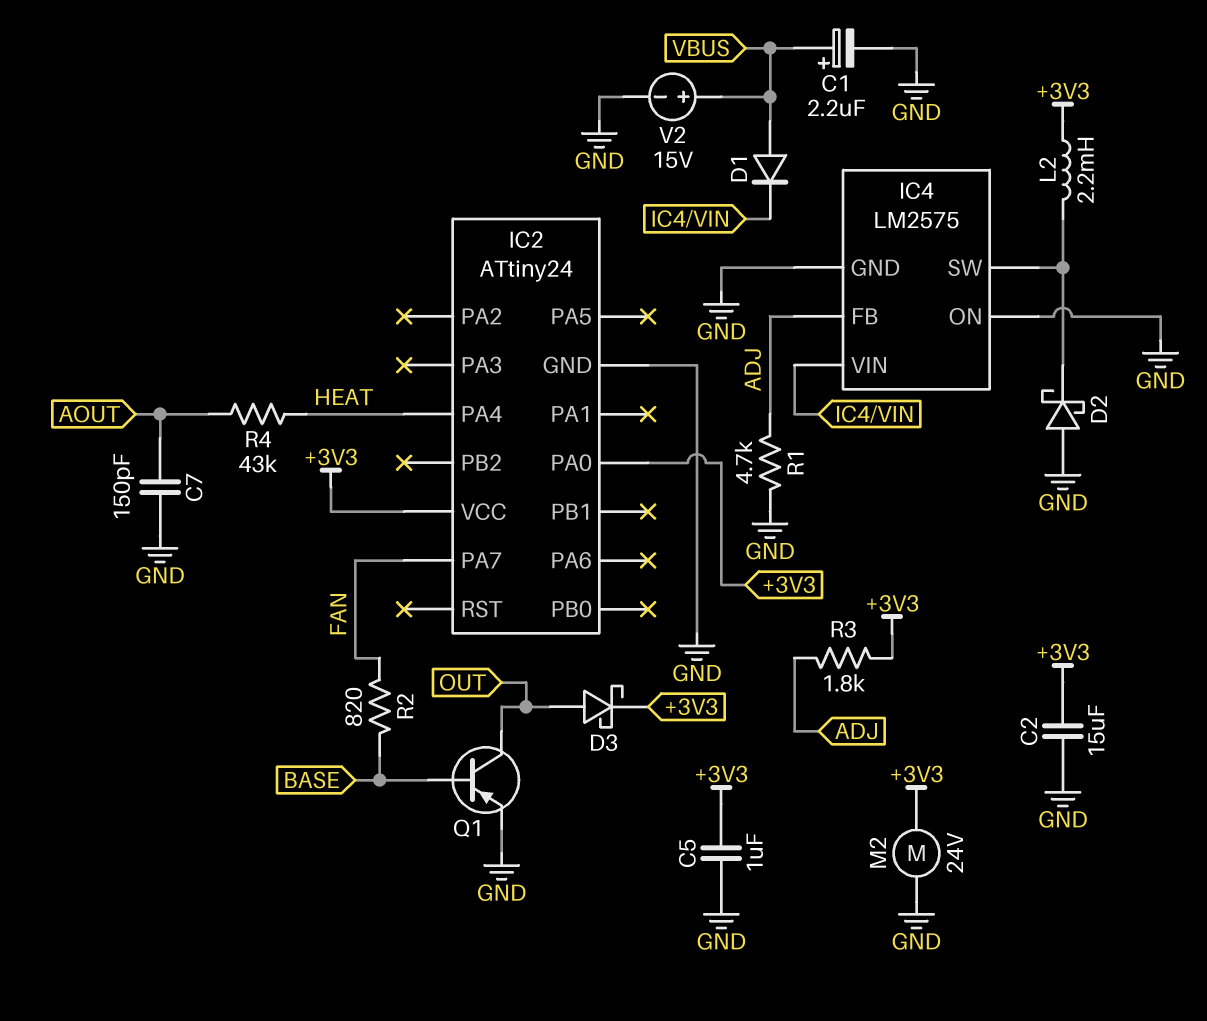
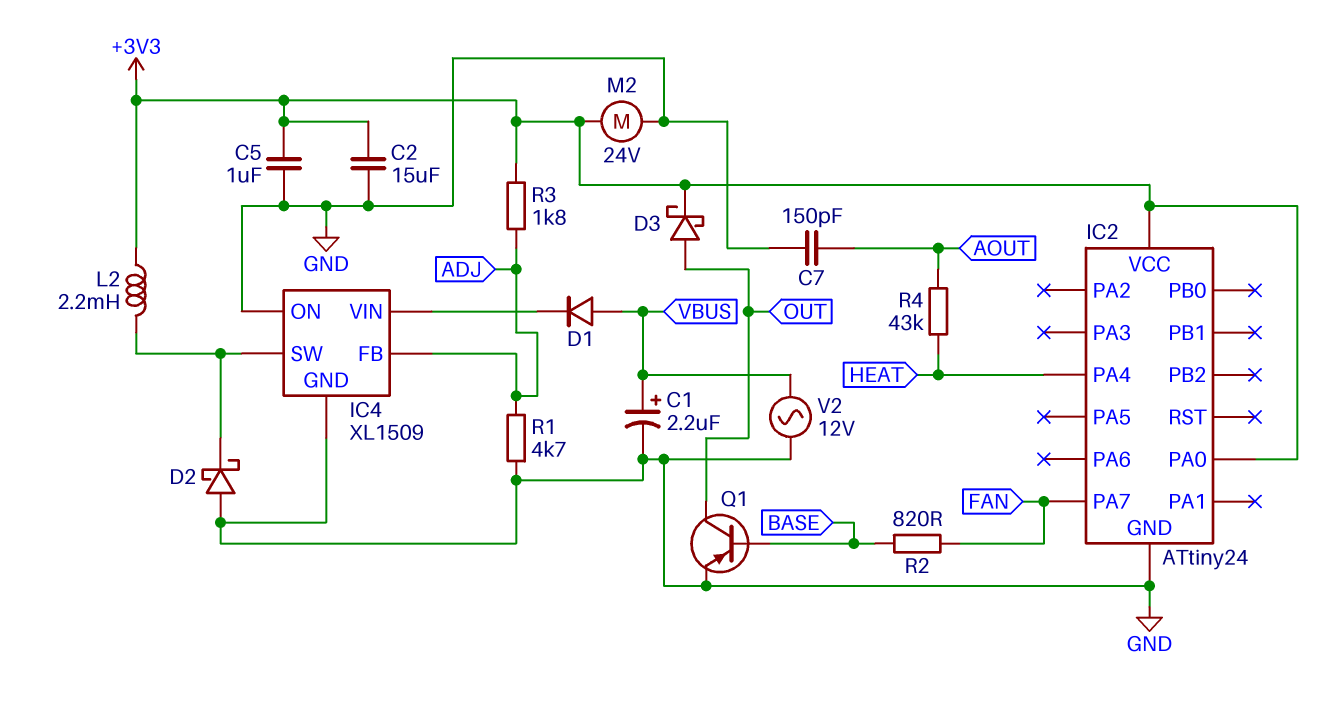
IC4: LM2575 -> XL1509
V2: 15V (plus VBUS, minus GND) -> AC 12V (GND, VBUS)

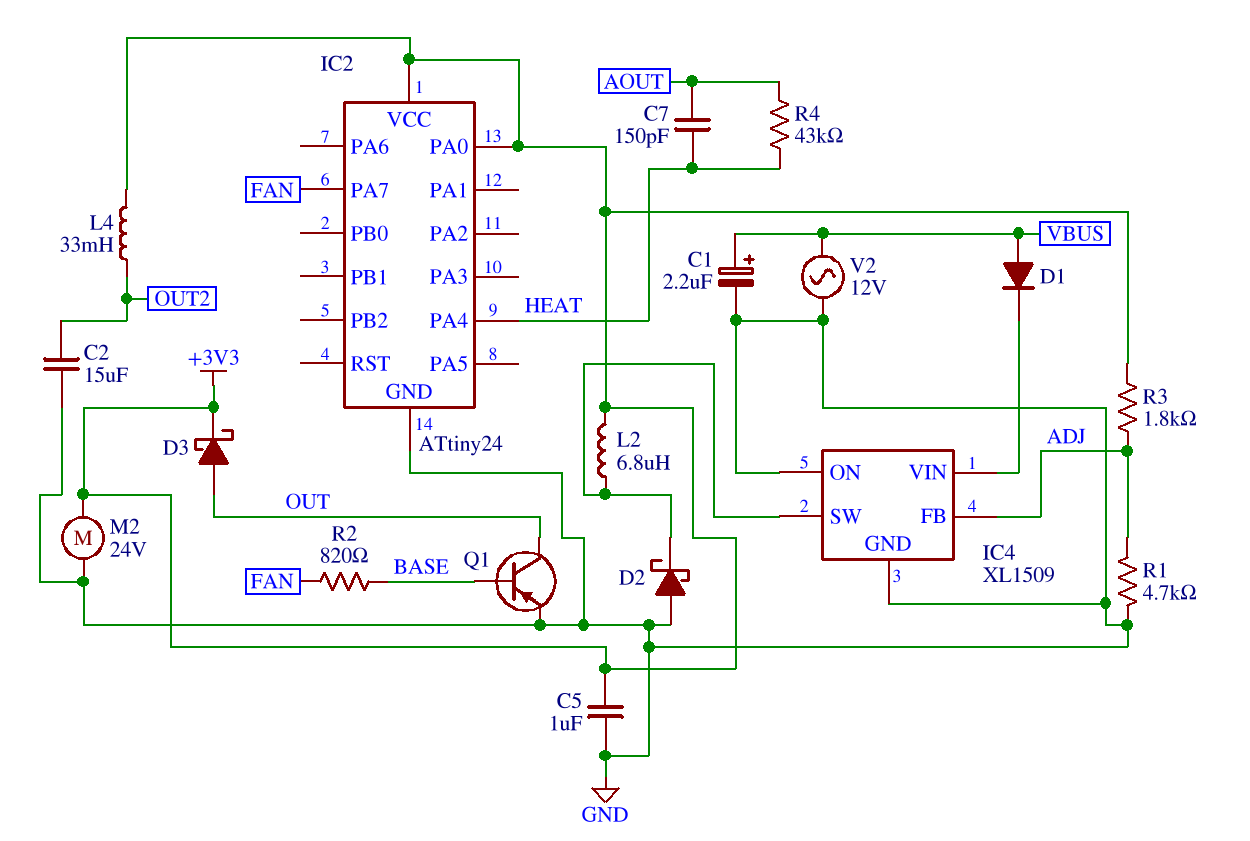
C2: 15uF (+3V3, GND) -> 15uF (GND, OUT2)
C7: 150pF (AOUT, GND) -> 150pF (AOUT, HEAT)
L2: 2.2mH (+3V3, IC4/SW) -> 6.8uH (+3V3, IC4/SW)
L4: none -> 33mH (+3V3, OUT2)

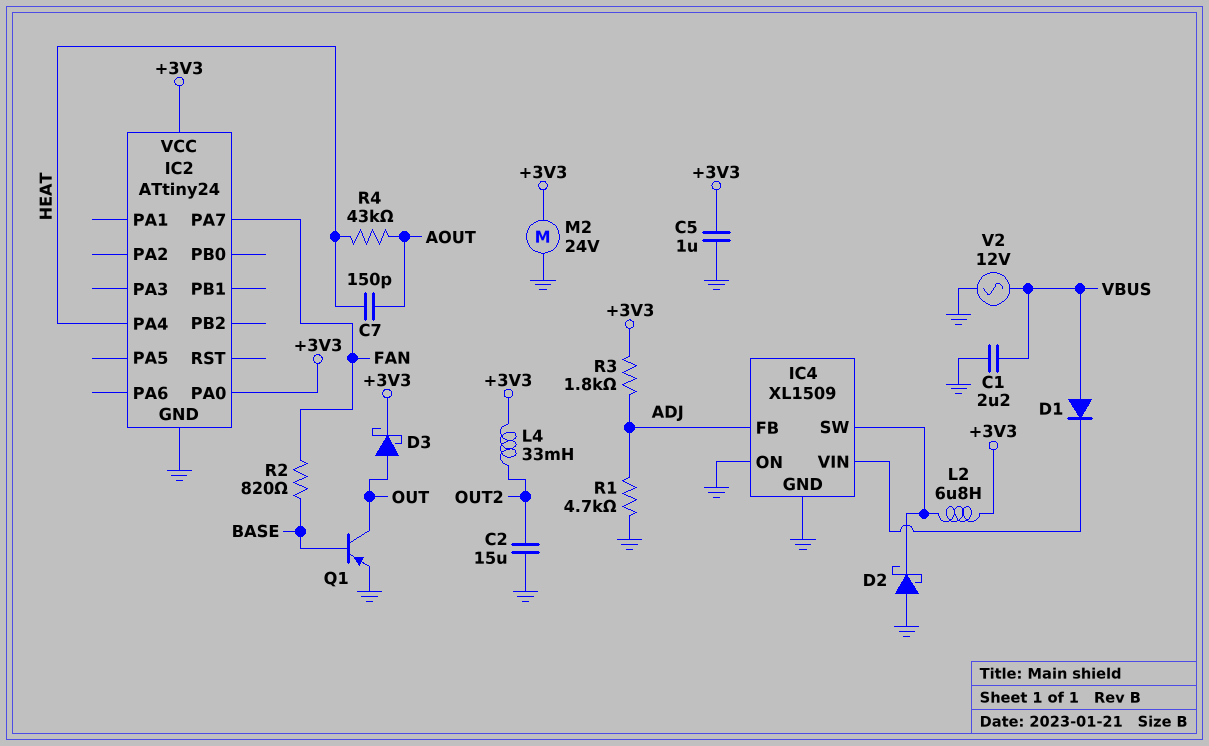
C1: 2.2uF (plus VBUS, minus GND) -> 2.2uF (GND, VBUS)

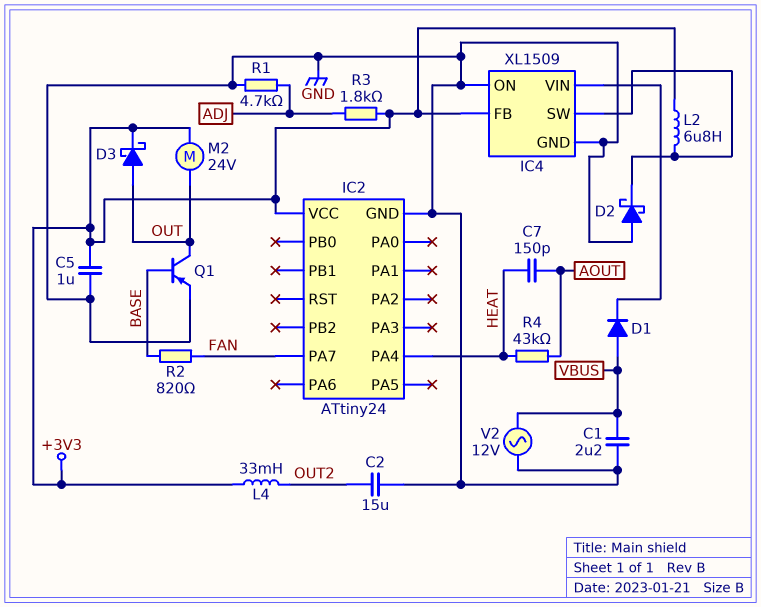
IC2 pin PA0: +3V3 -> none
IC4 pin FB: ADJ -> +3V3
M2: motor 24V (+3V3, GND) -> motor 24V (+3V3, OUT)

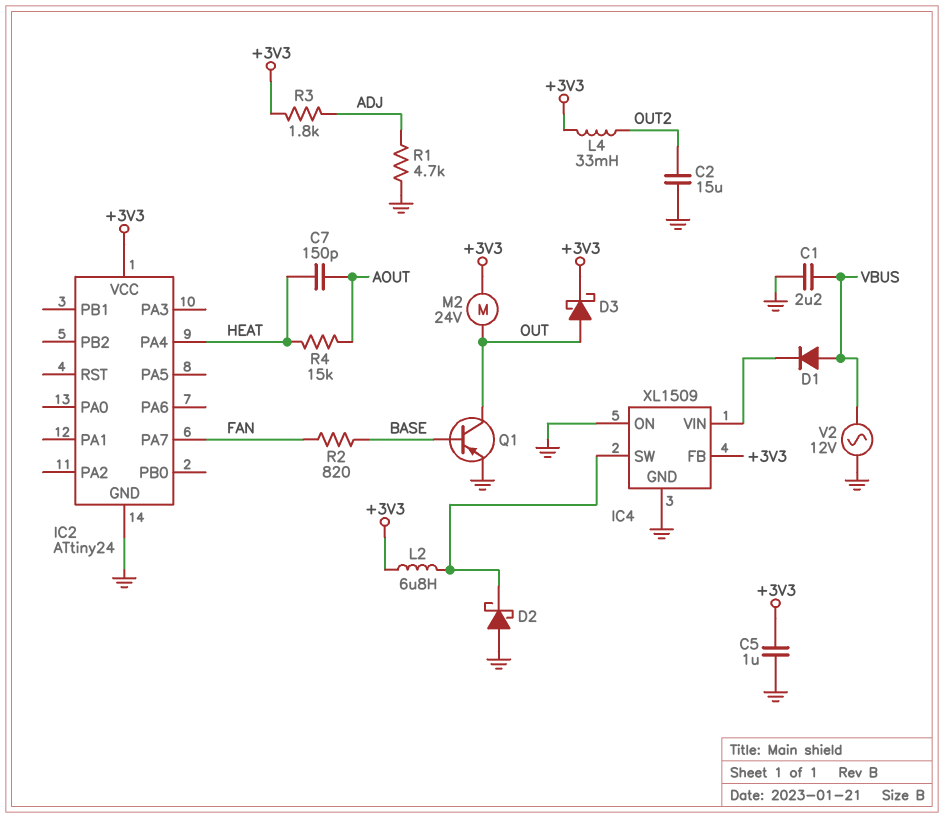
R4: 43k (AOUT, HEAT) -> 15k (AOUT, HEAT)

